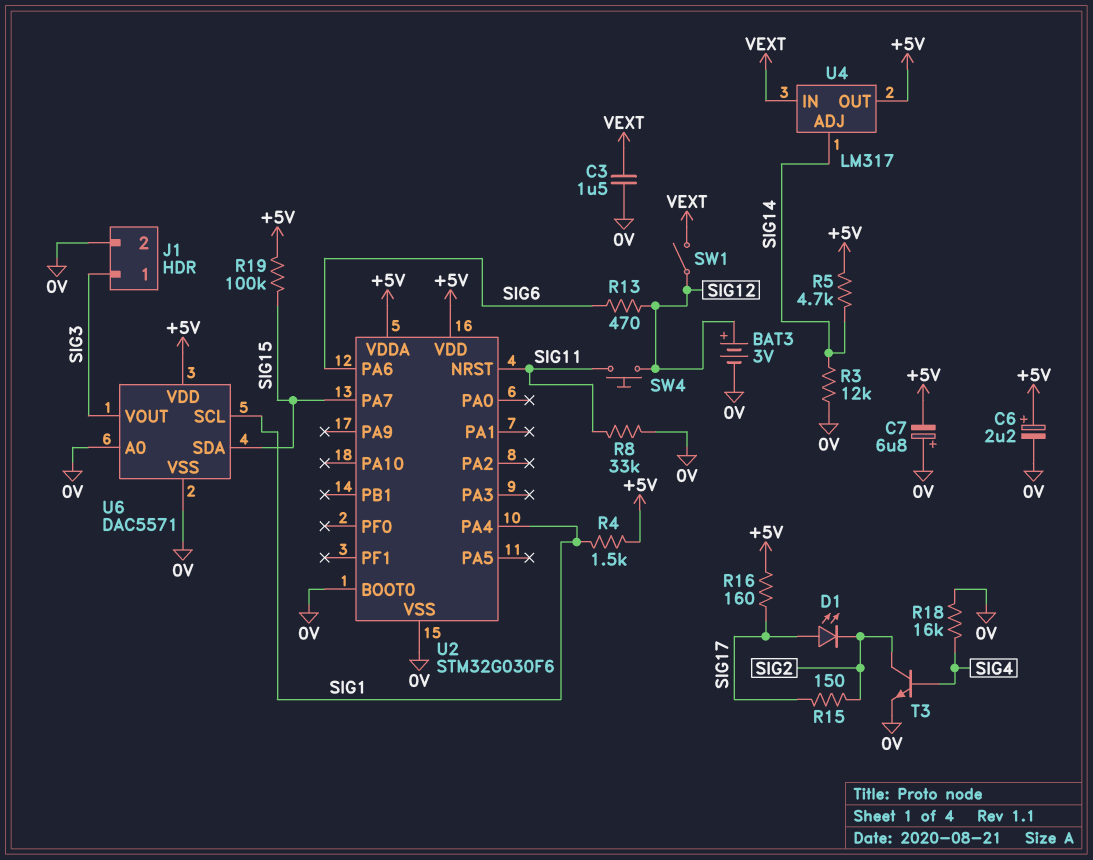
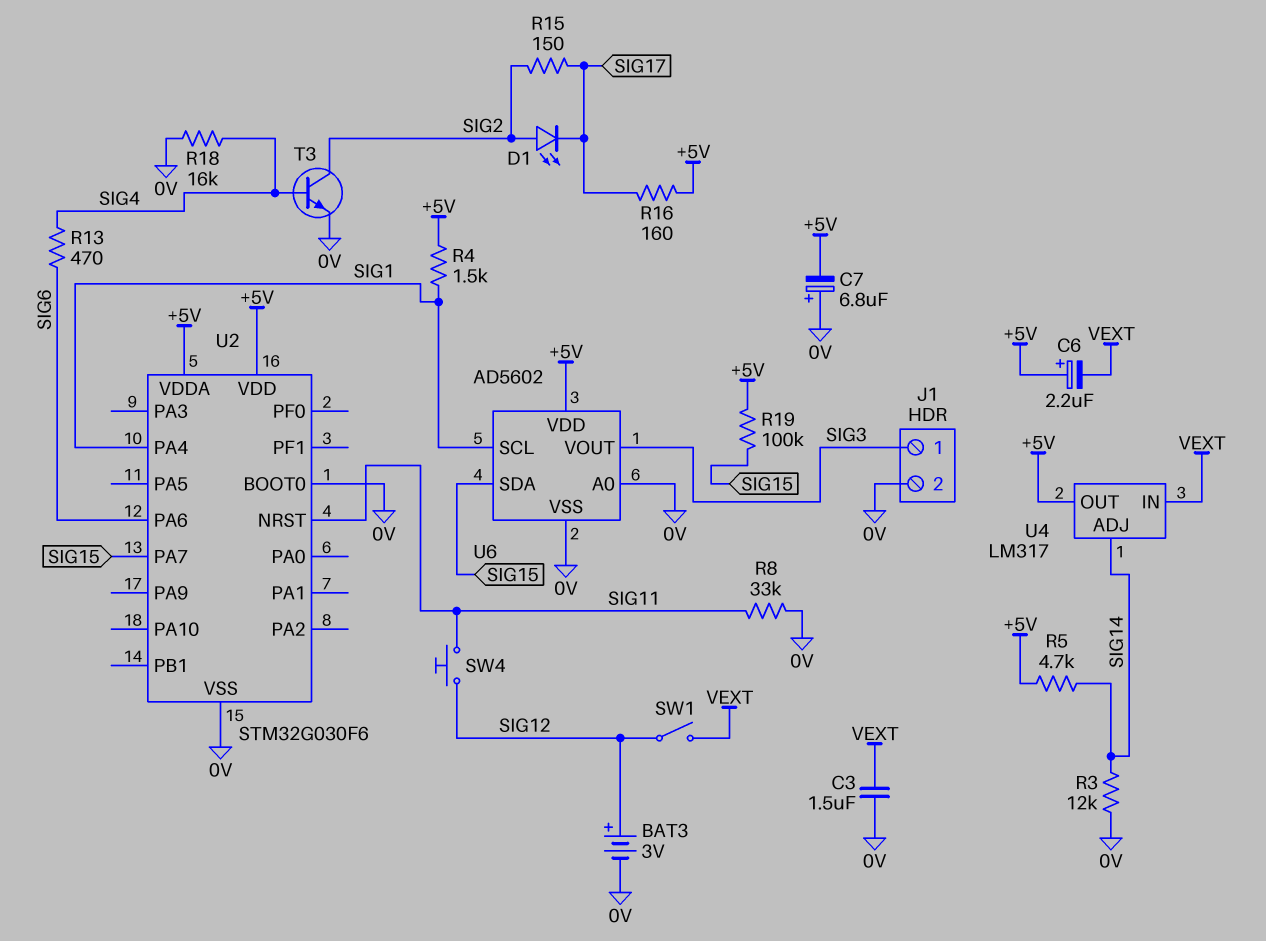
C6: 2.2uF (plus +5V, minus 0V) -> 2.2uF (plus +5V, minus VEXT)
D1: LED (A SIG17, K SIG2) -> LED (A SIG2, K SIG17)
R13: 470 (SIG6, SIG12) -> 470 (SIG4, SIG6)
U6: DAC5571 -> AD5602

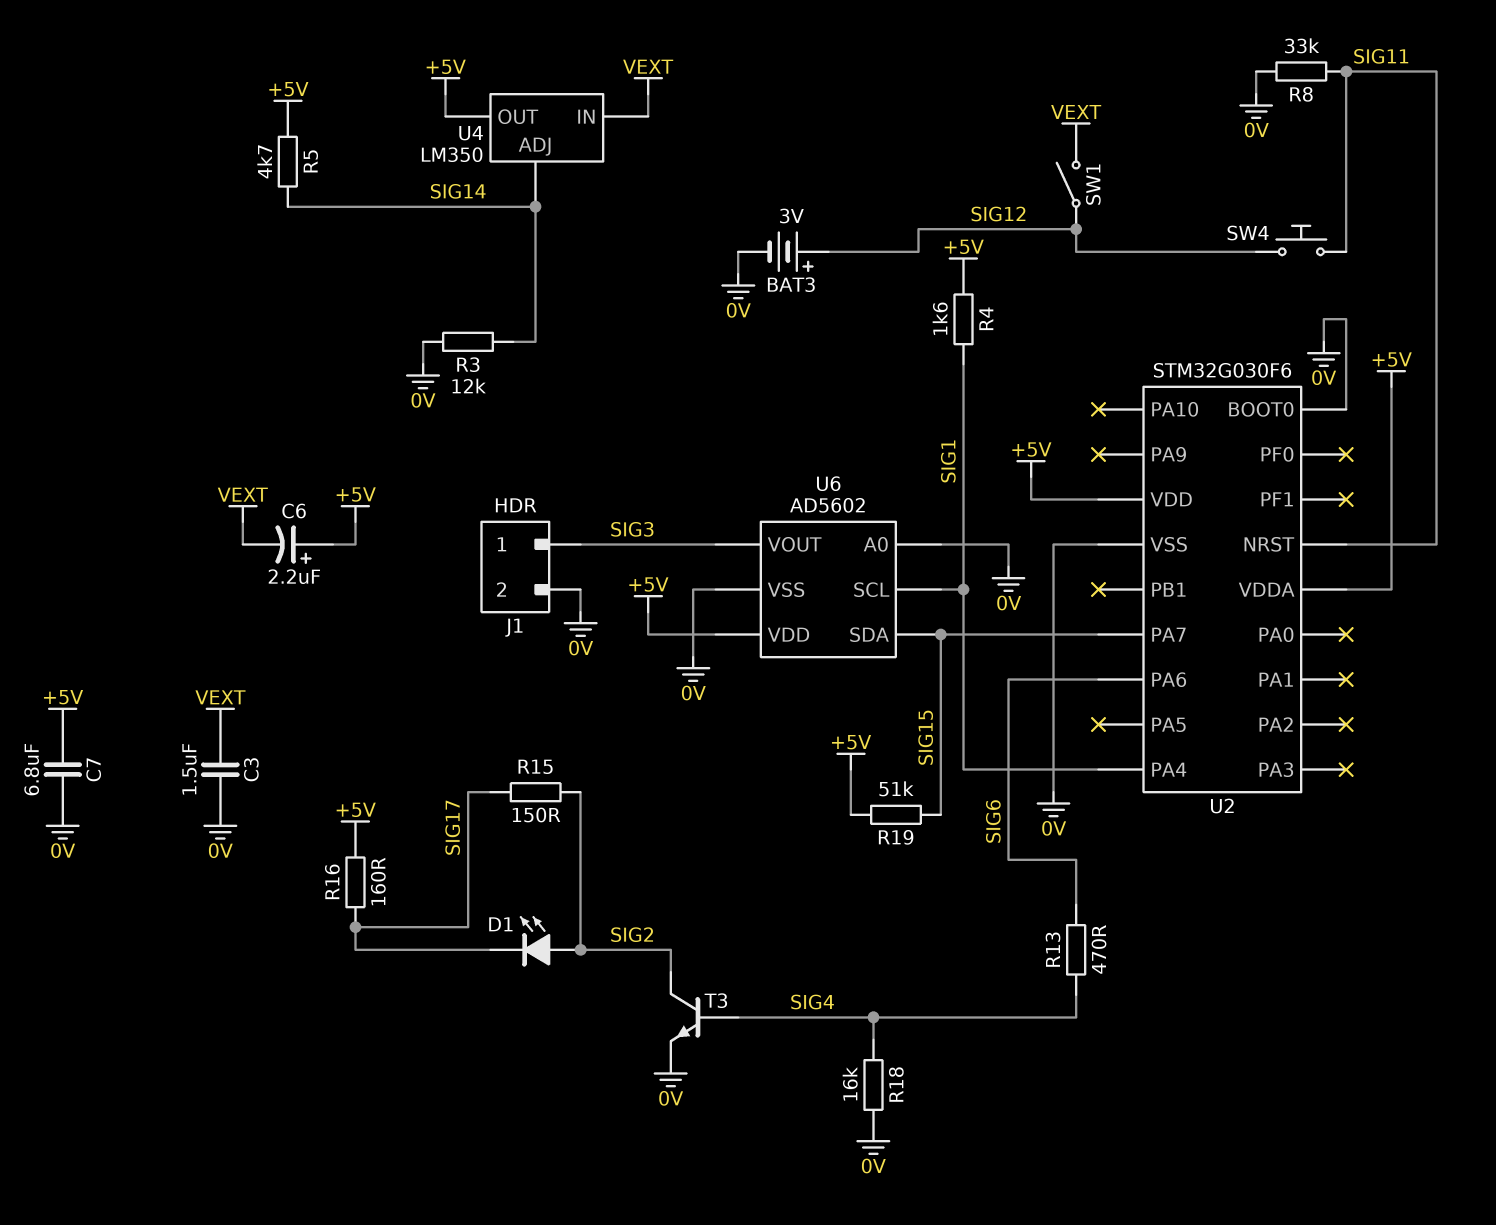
C7: 6.8uF (plus 0V, minus +5V) -> 6.8uF (+5V, 0V)
R4: 1.5k (+5V, SIG1) -> 1.6k (+5V, SIG1)
R19: 100k (+5V, SIG15) -> 51k (+5V, SIG15)
U4: LM317 -> LM350

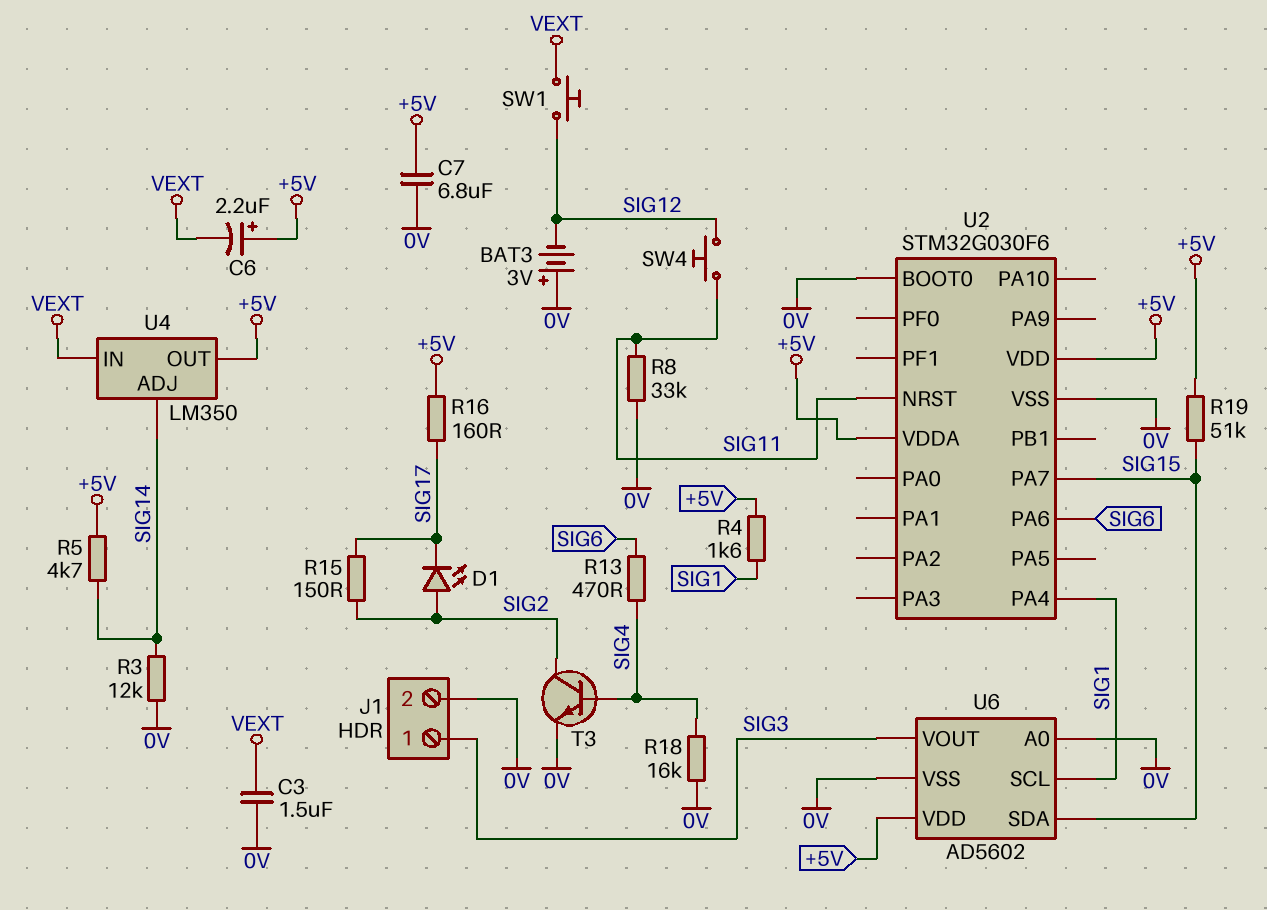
BAT3: 3V (plus SIG12, minus 0V) -> 3V (plus 0V, minus SIG12)
SW1: switch (SIG12, VEXT) -> button (SIG12, VEXT)

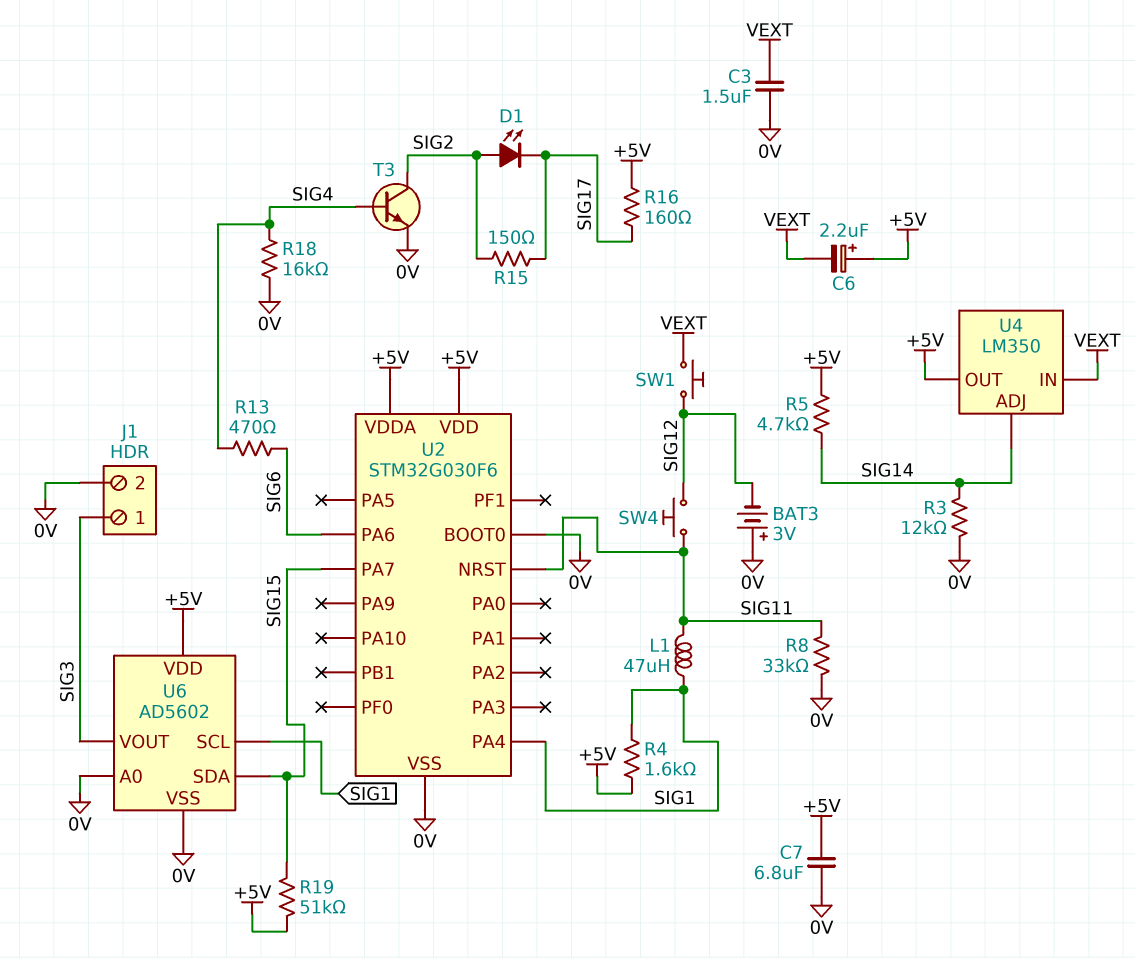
L1: none -> 47uH (SIG1, SIG11)

